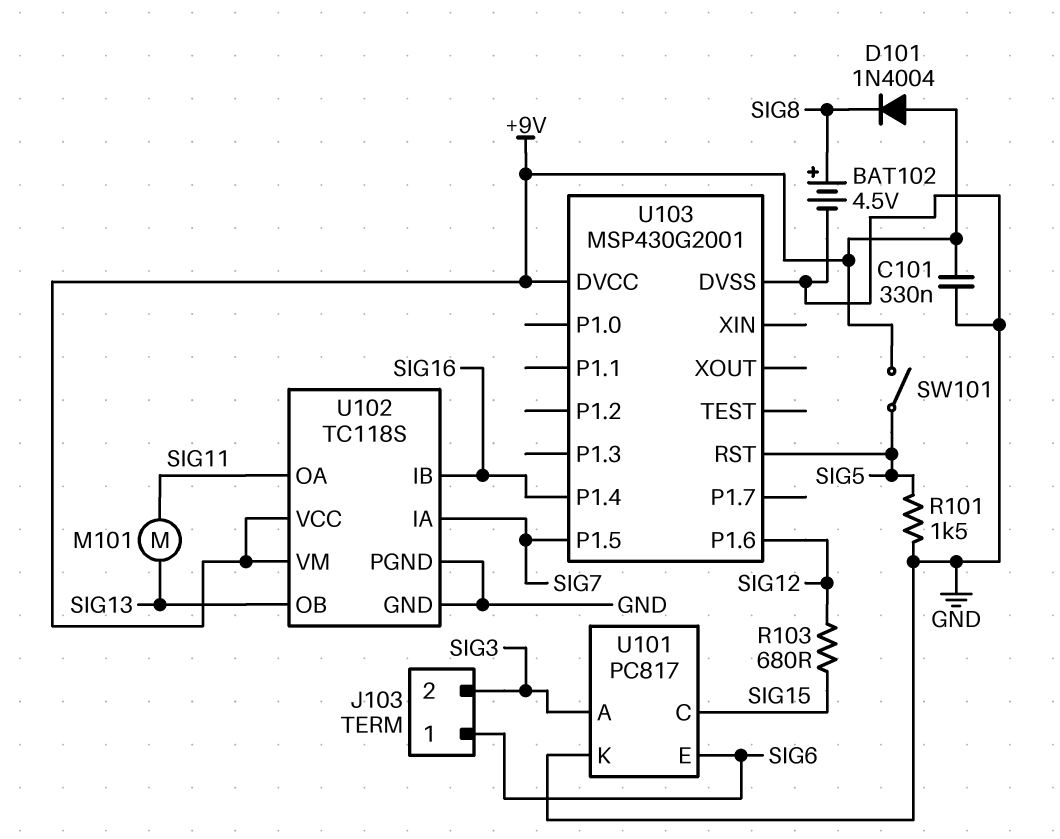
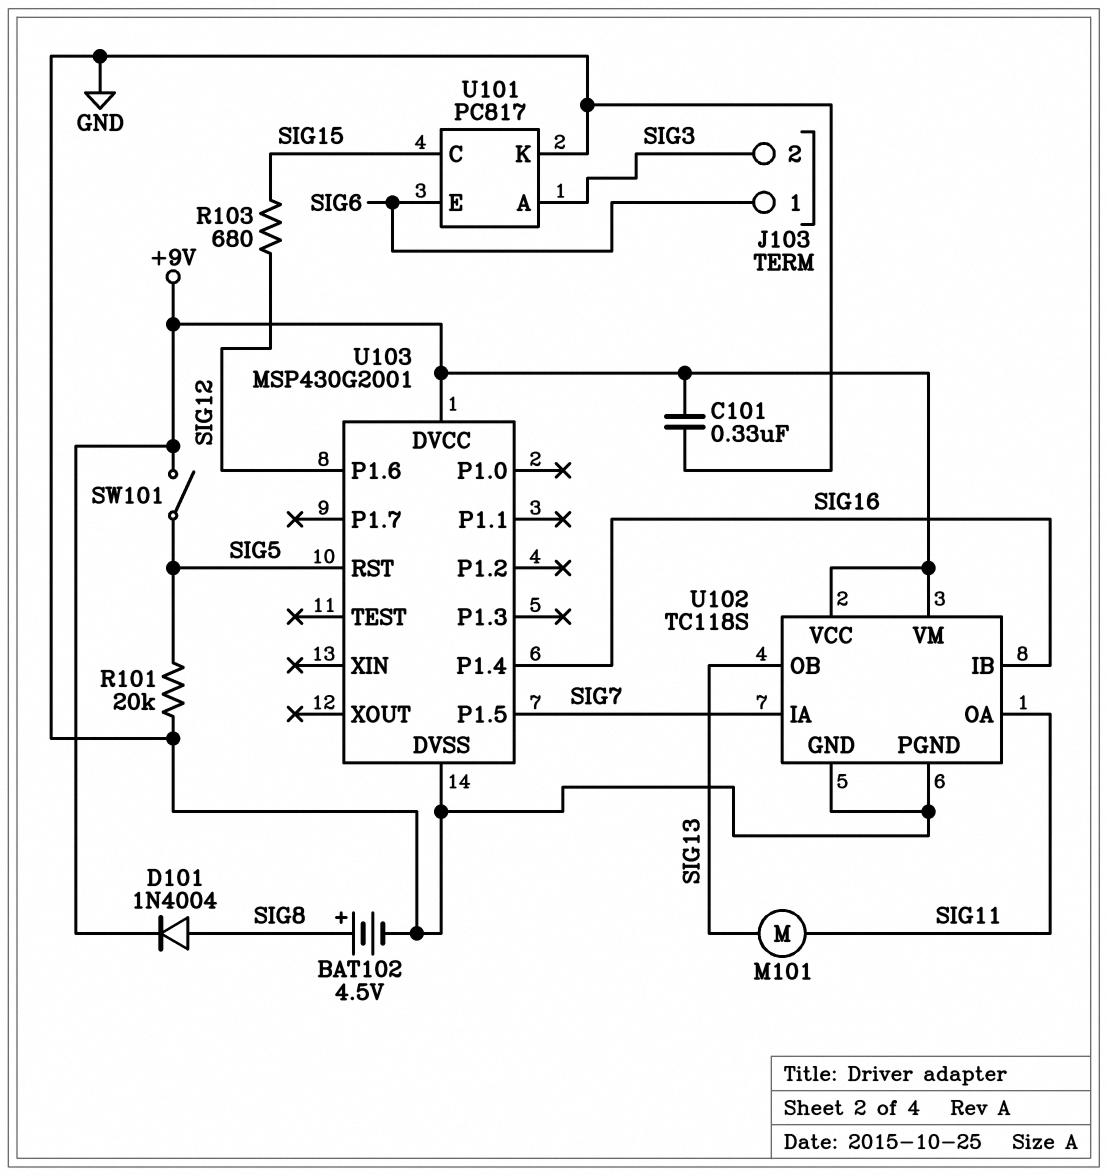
D101: diode 1N4004 (A +9V, K SIG8) -> diode 1N4004 (A SIG8, K +9V)
R101: 1.5k (GND, SIG5) -> 20k (GND, SIG5)

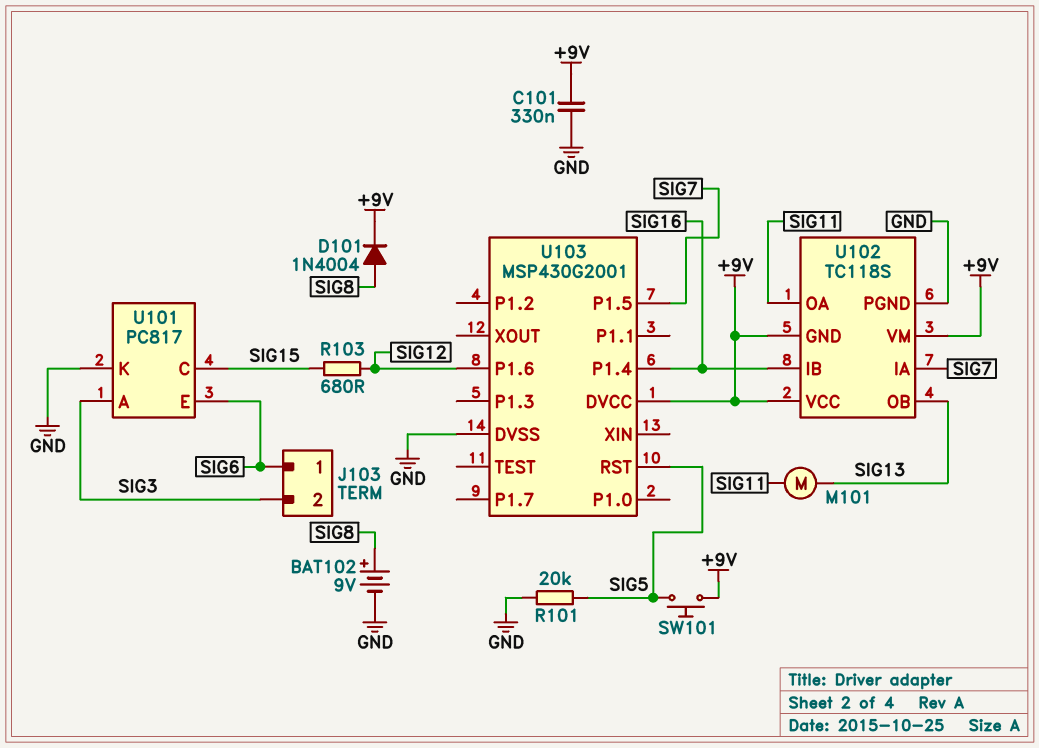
BAT102: 4.5V (plus SIG8, minus GND) -> 9V (plus SIG8, minus GND)
SW101: switch (+9V, SIG5) -> button (+9V, SIG5)
U102 pin GND: GND -> +9V

